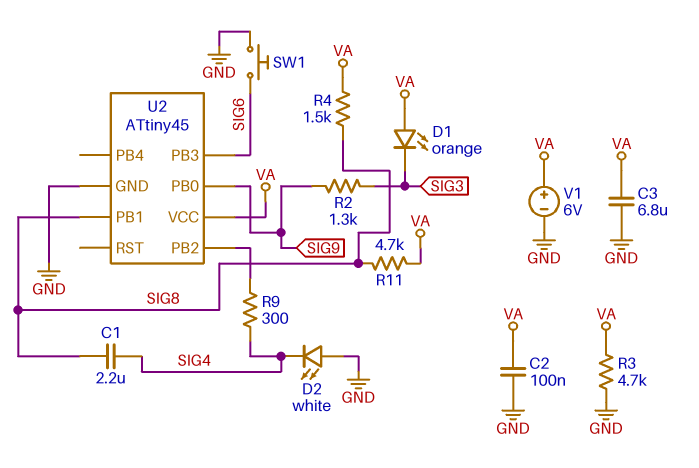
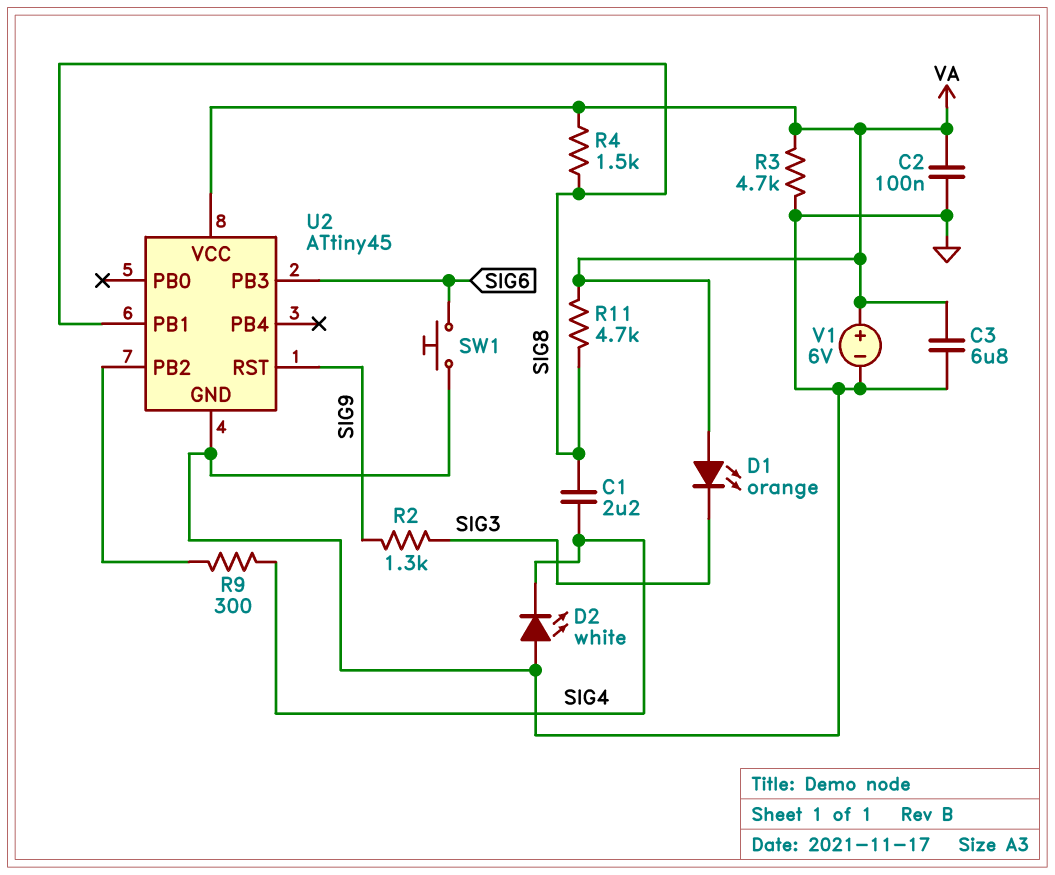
U2 pin PB0: SIG9 -> none
U2 pin RST: none -> SIG9

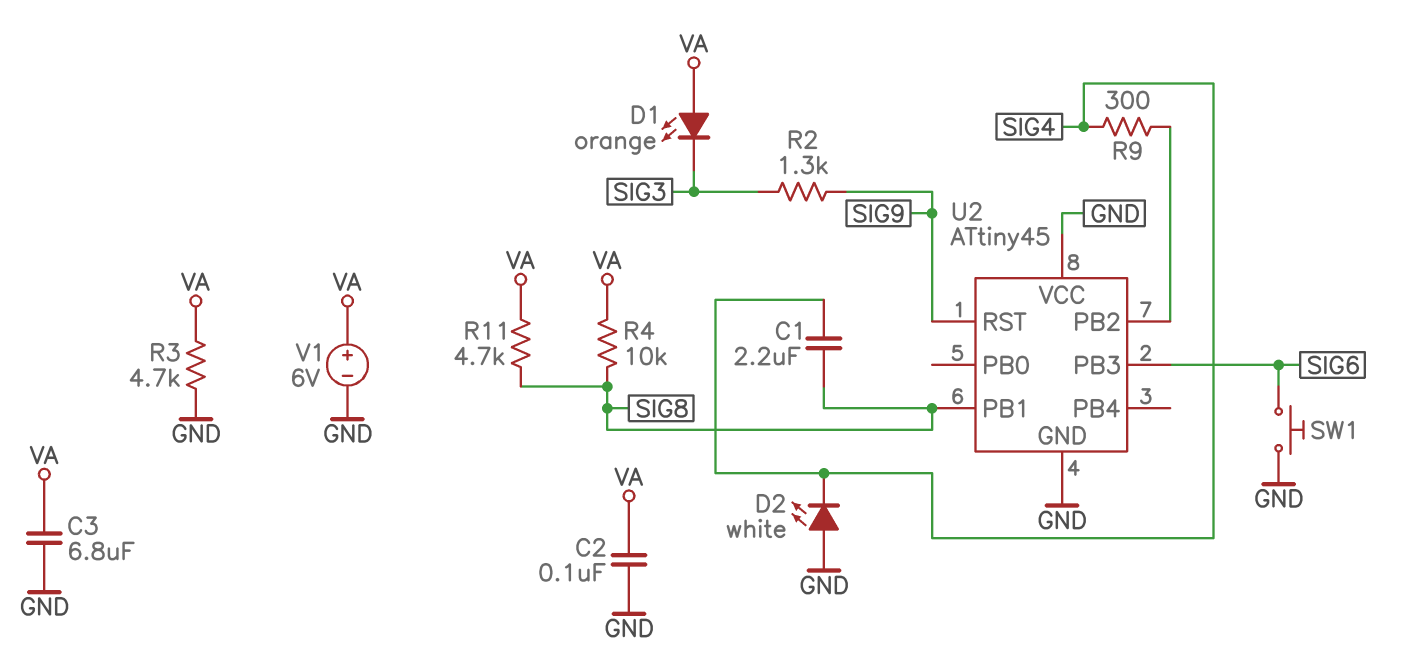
R4: 1.5k (SIG8, VA) -> 10k (SIG8, VA)
U2 pin VCC: VA -> GND

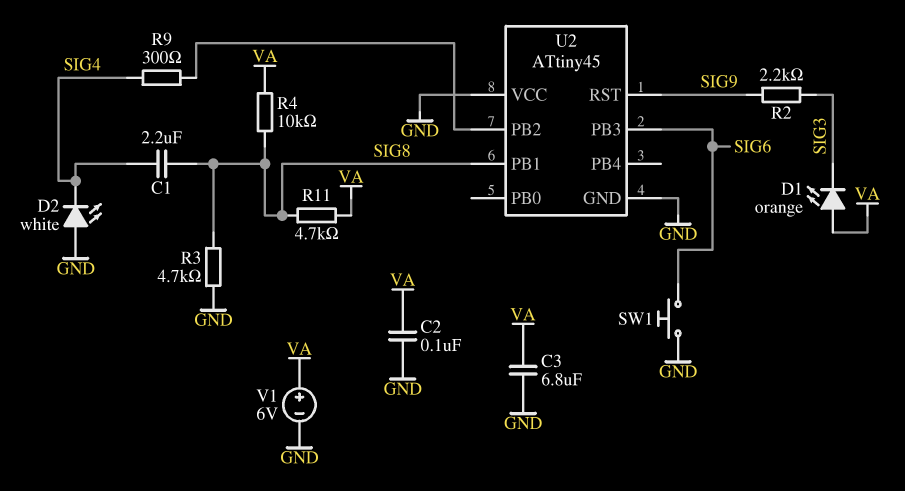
R2: 1.3k (SIG3, SIG9) -> 2.2k (SIG3, SIG9)
R3: 4.7k (GND, VA) -> 4.7k (GND, SIG8)

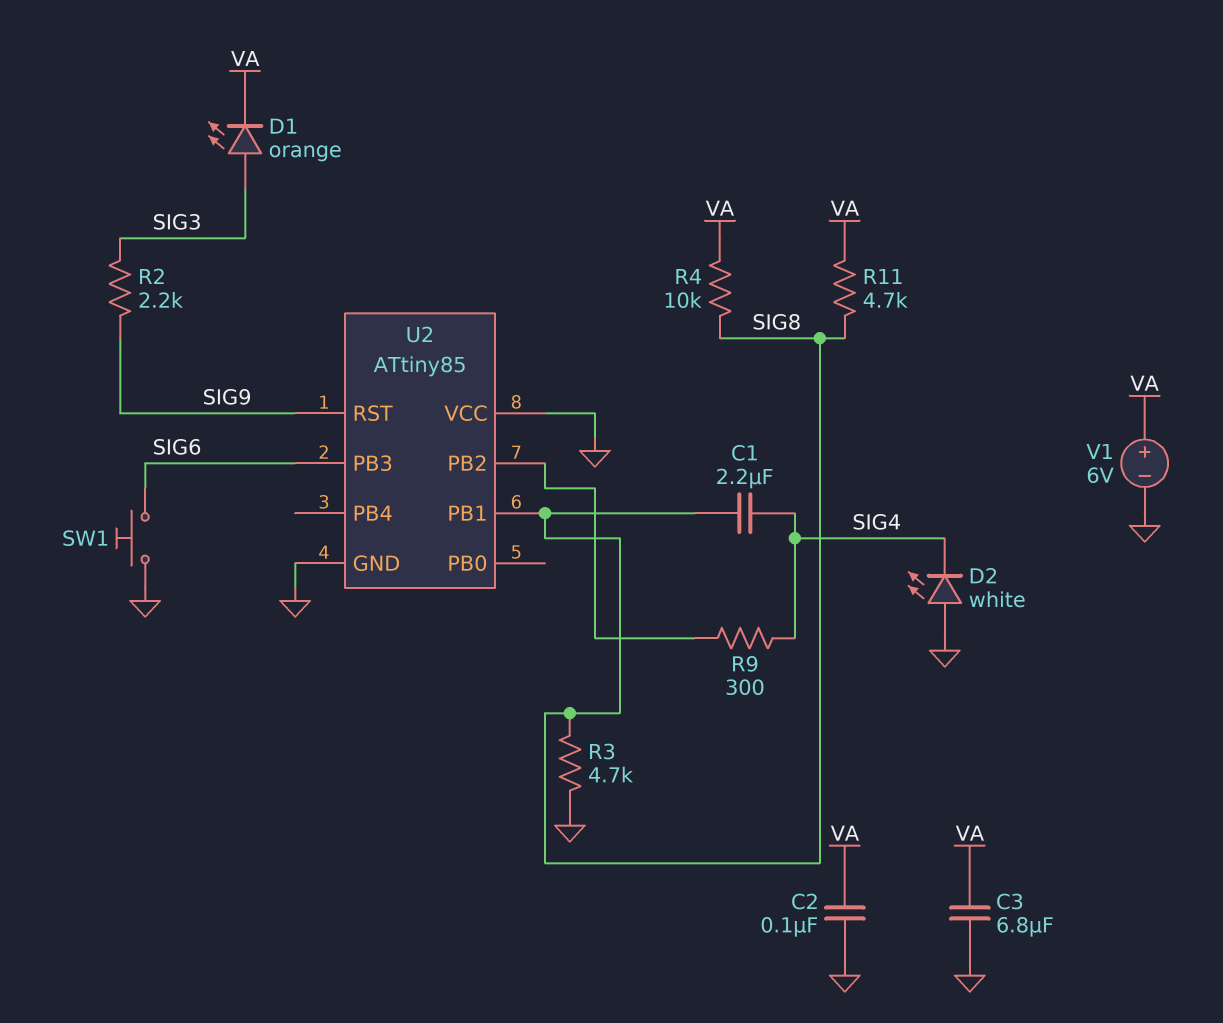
D1: LED orange (A VA, K SIG3) -> LED orange (A SIG3, K VA)
U2: ATtiny45 -> ATtiny85

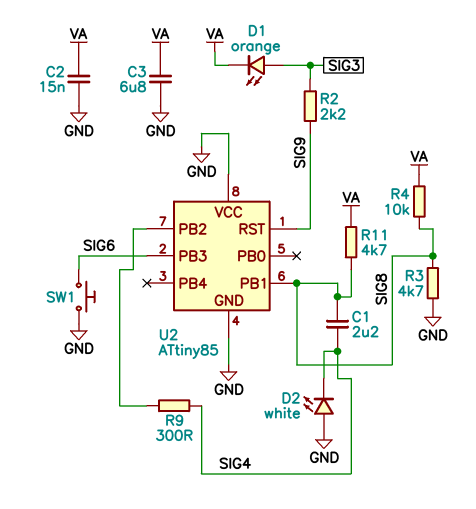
C2: 100nF (GND, VA) -> 15nF (GND, VA)
V1: 6V (plus VA, minus GND) -> none

